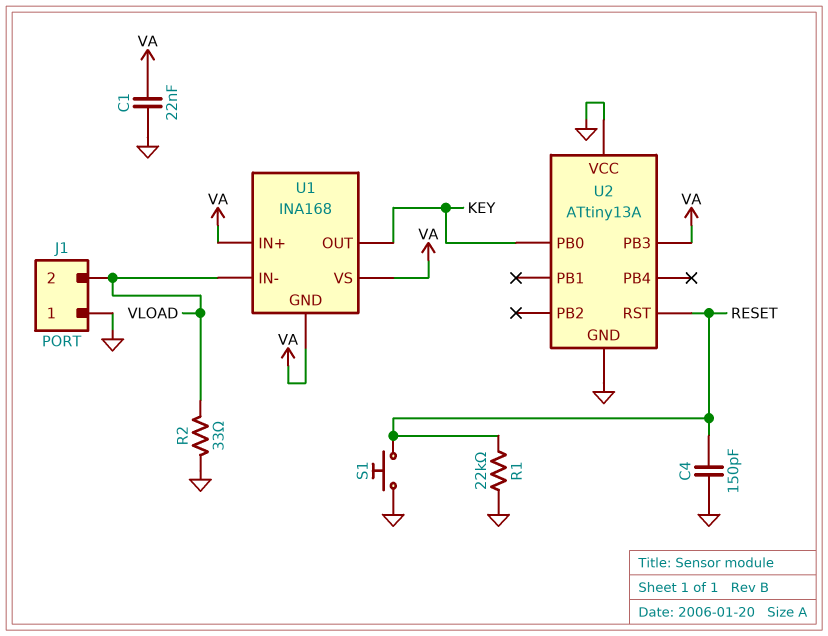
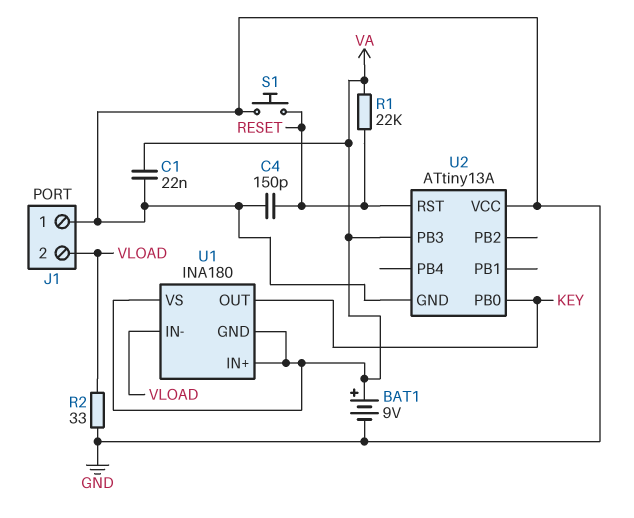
BAT1: none -> 9V (plus VA, minus GND)
R1: 22k (GND, RESET) -> 22k (RESET, VA)
U1: INA168 -> INA180

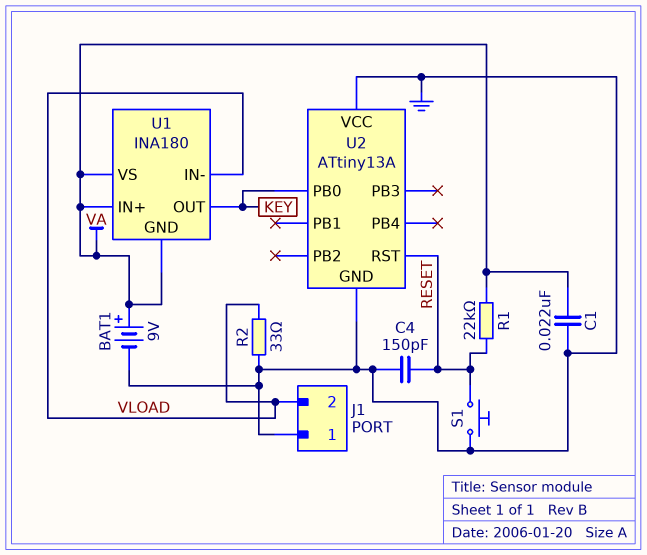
U2 pin PB3: VA -> none

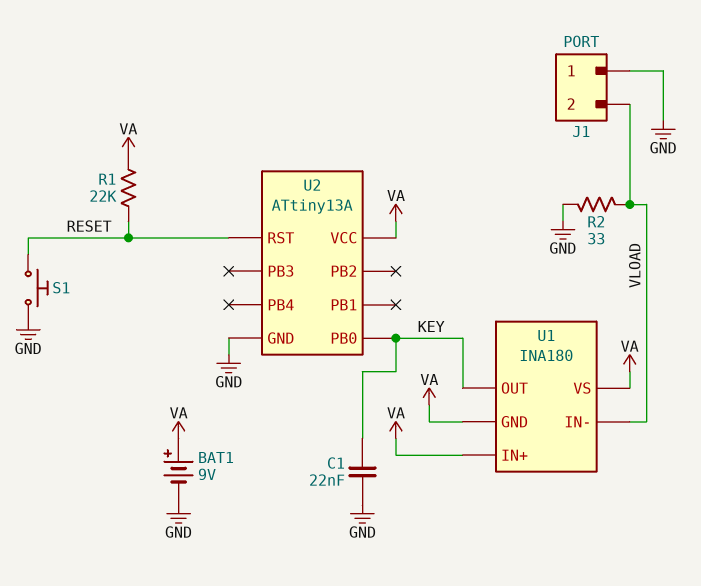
C1: 22nF (GND, VA) -> 22nF (GND, KEY)
C4: 150pF (GND, RESET) -> none
U2 pin VCC: GND -> VA

